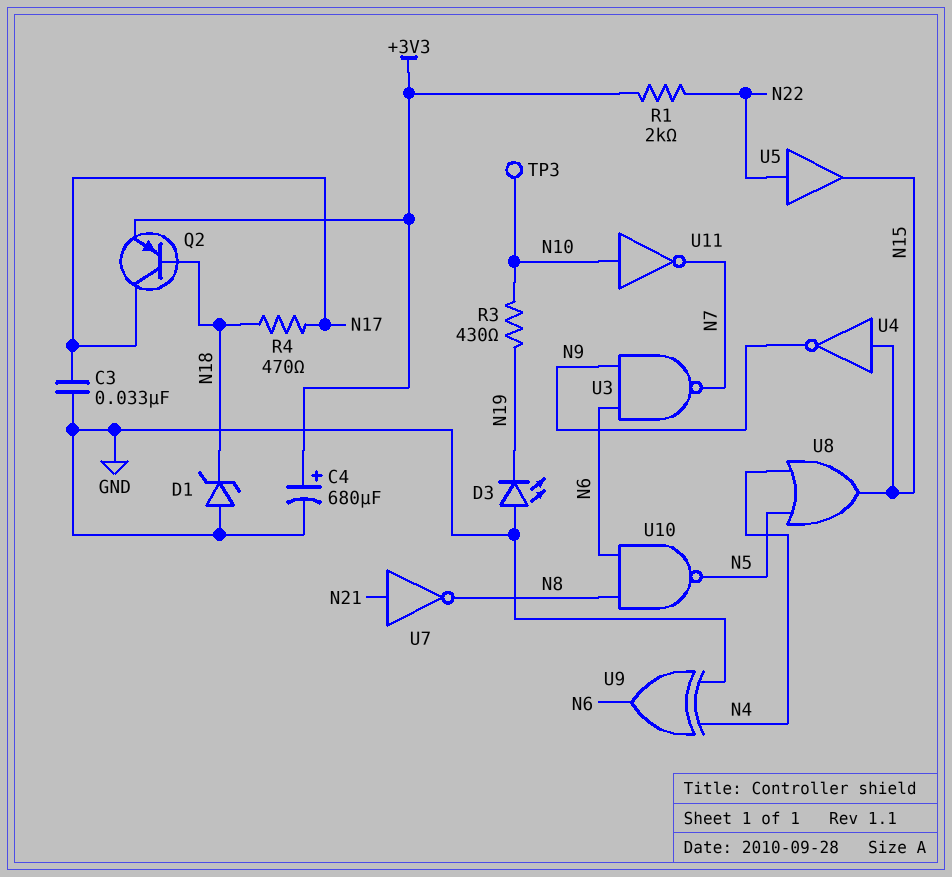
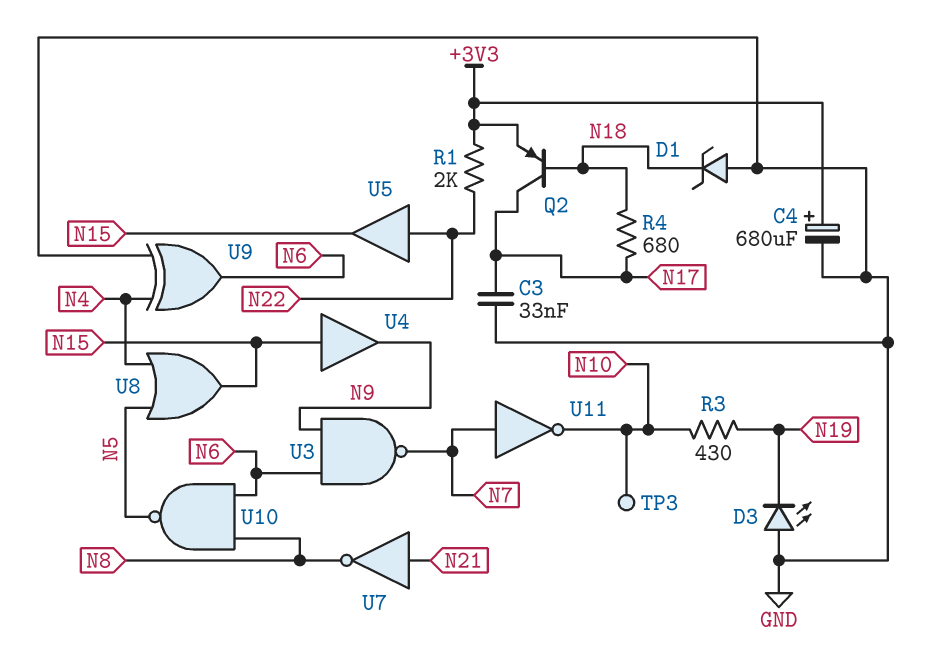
R4: 470 (N17, N18) -> 680 (N17, N18)
U4: NOT (in N15, out N9) -> buffer (in N15, out N9)
U11: NOT (in N10, out N7) -> NOT (in N7, out N10)

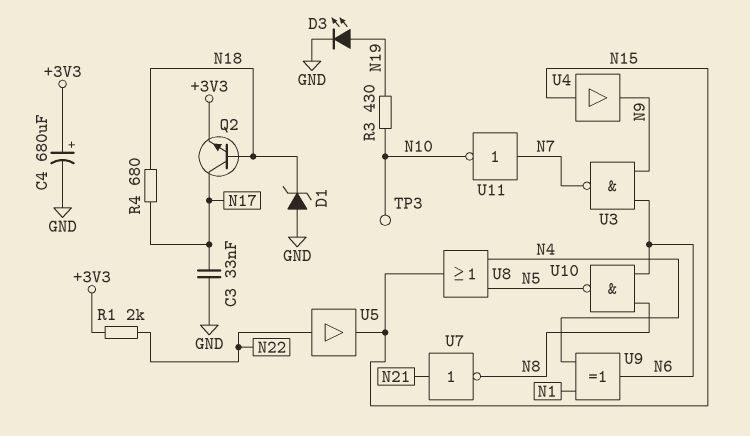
D3: LED (A GND, K N19) -> LED (A N19, K GND)
Q2: PNP (B N18, C N17, E +3V3) -> NPN (B N18, C N17, E +3V3)
U9: XOR (in GND, in N4, out N6) -> XOR (in N1, in N4, out N6)

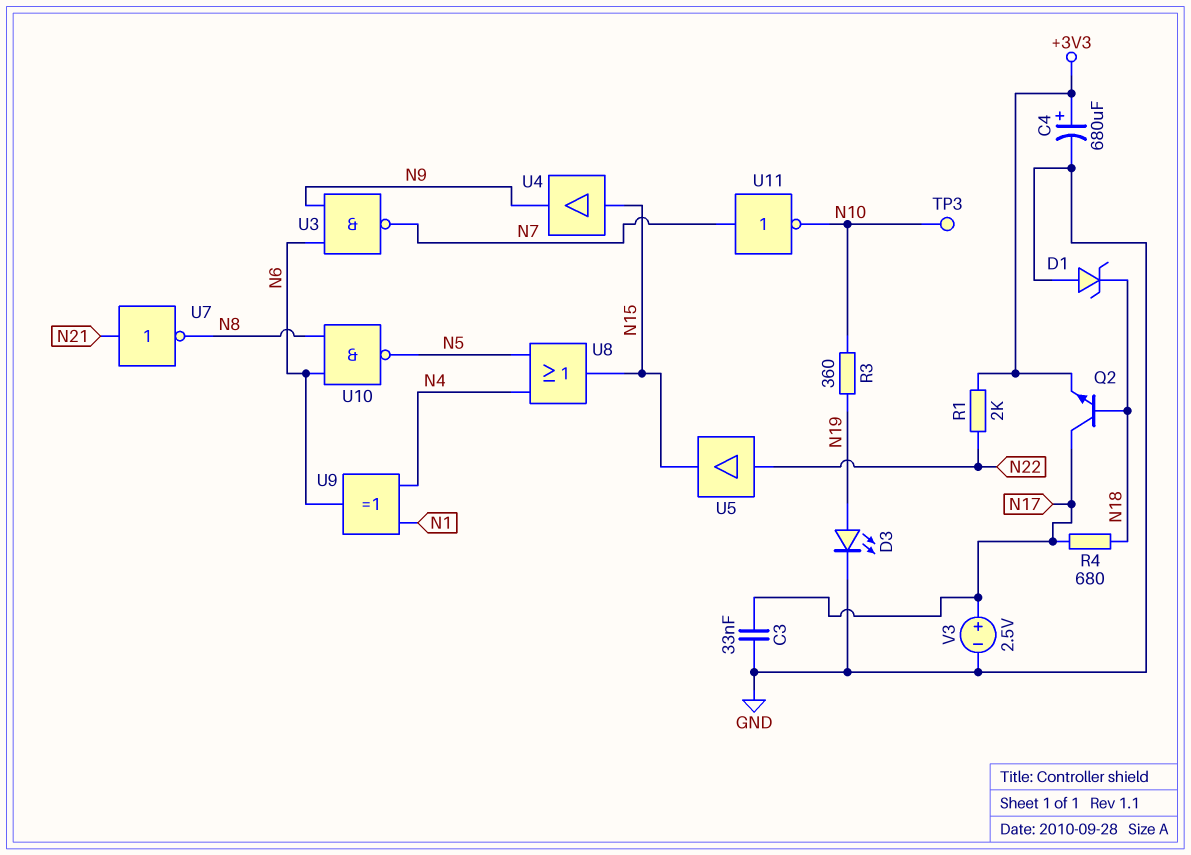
R3: 430 (N10, N19) -> 360 (N10, N19)
V3: none -> 2.5V (plus N17, minus GND)

